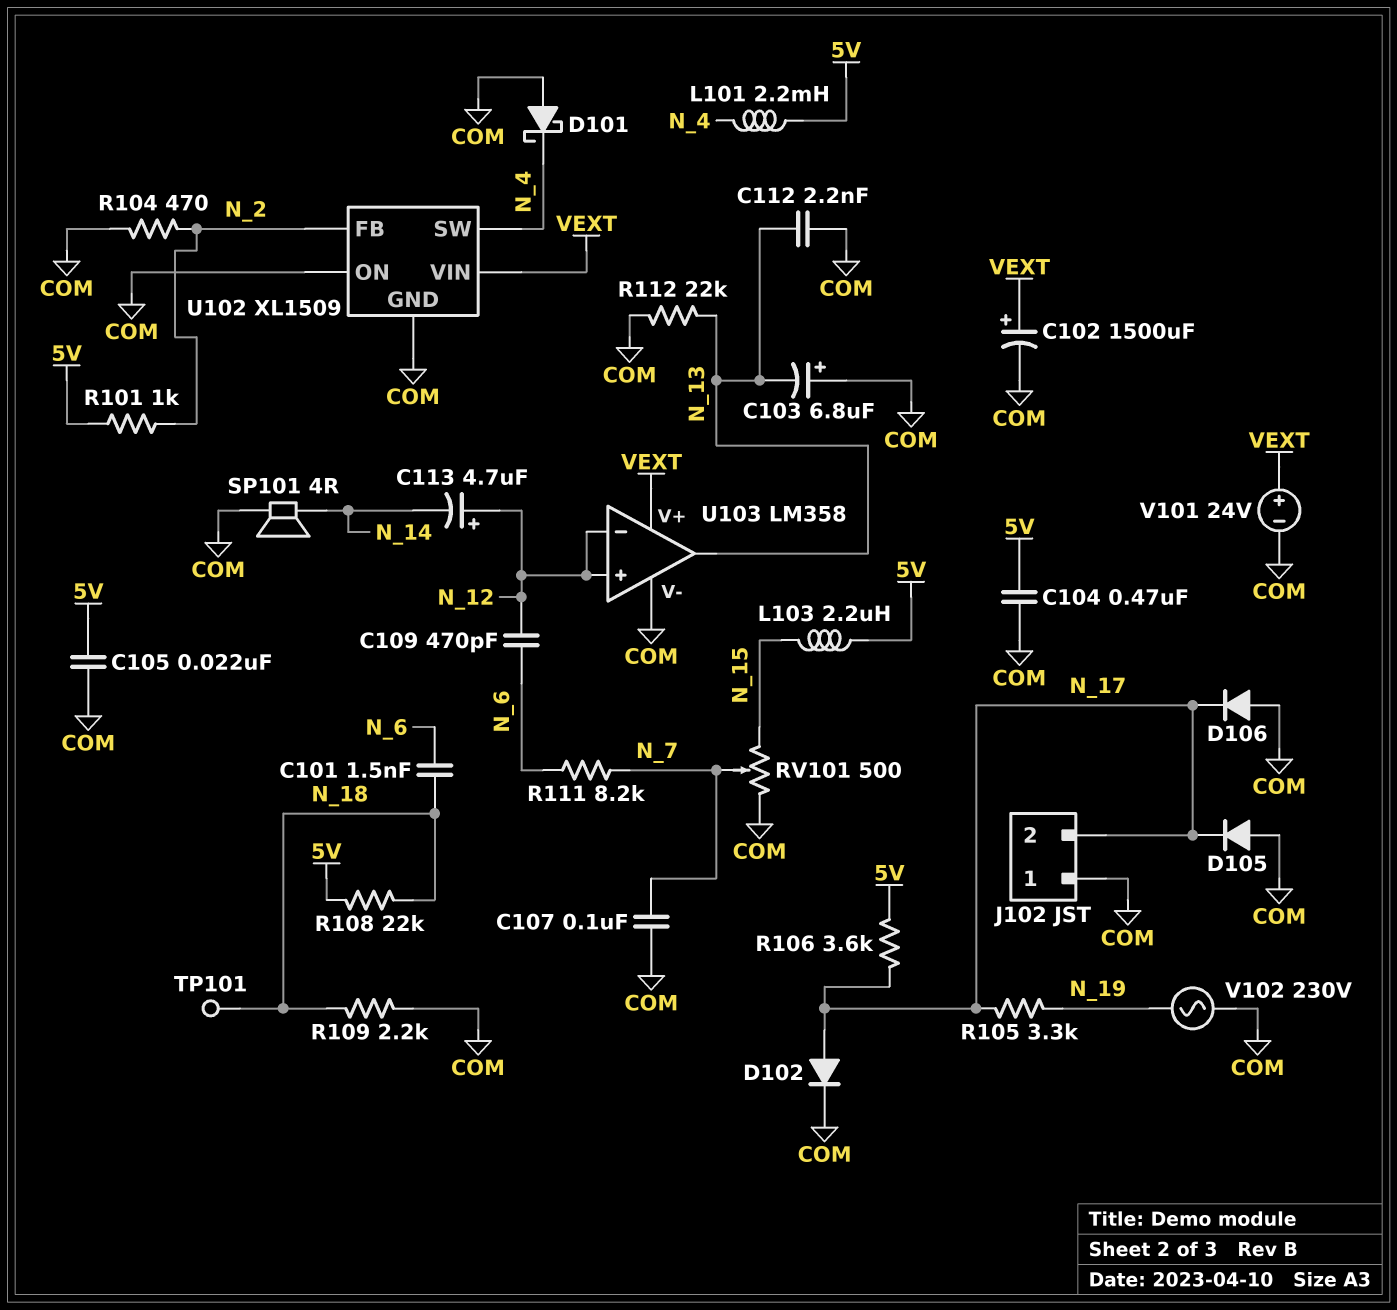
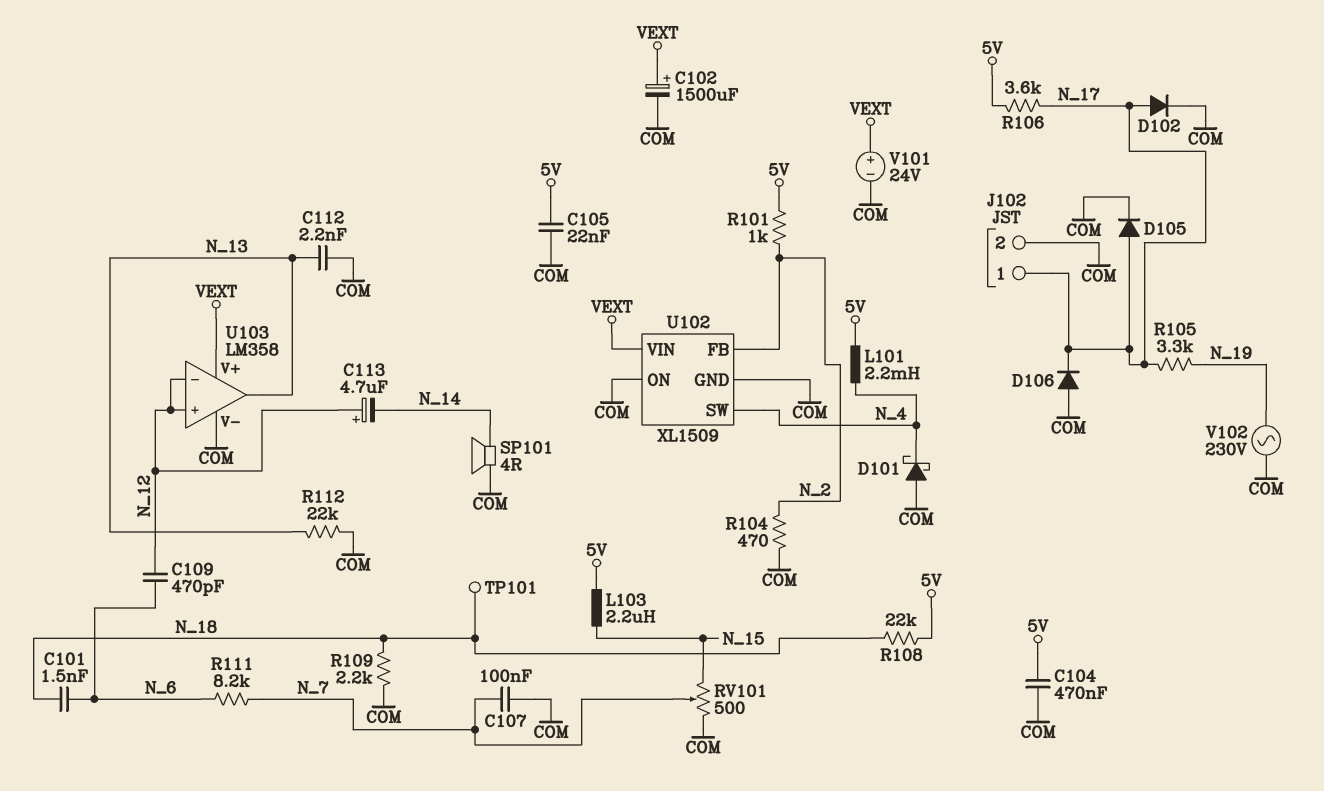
C103: 6.8uF (plus COM, minus N_13) -> none
D105: diode (A COM, K N_17) -> diode (A N_17, K COM)
J102 pin 1: COM -> N_17
J102 pin 2: N_17 -> COM

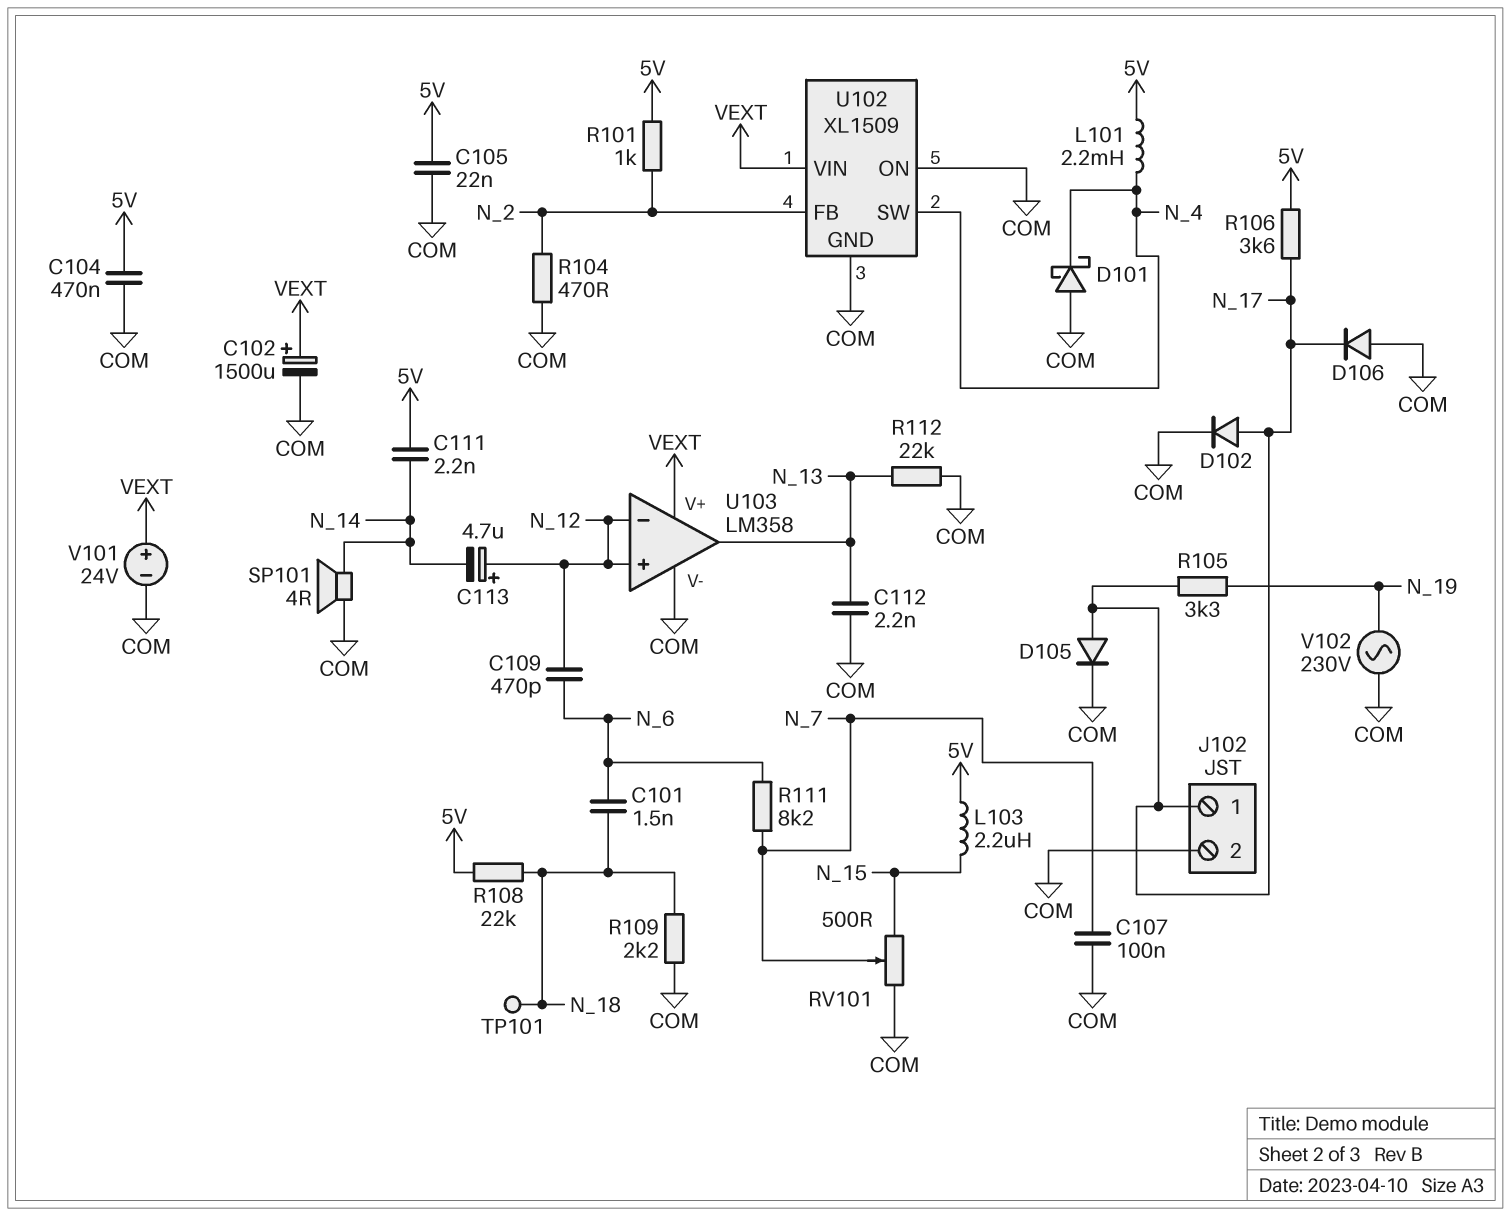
C111: none -> 2.2nF (5V, N_14)

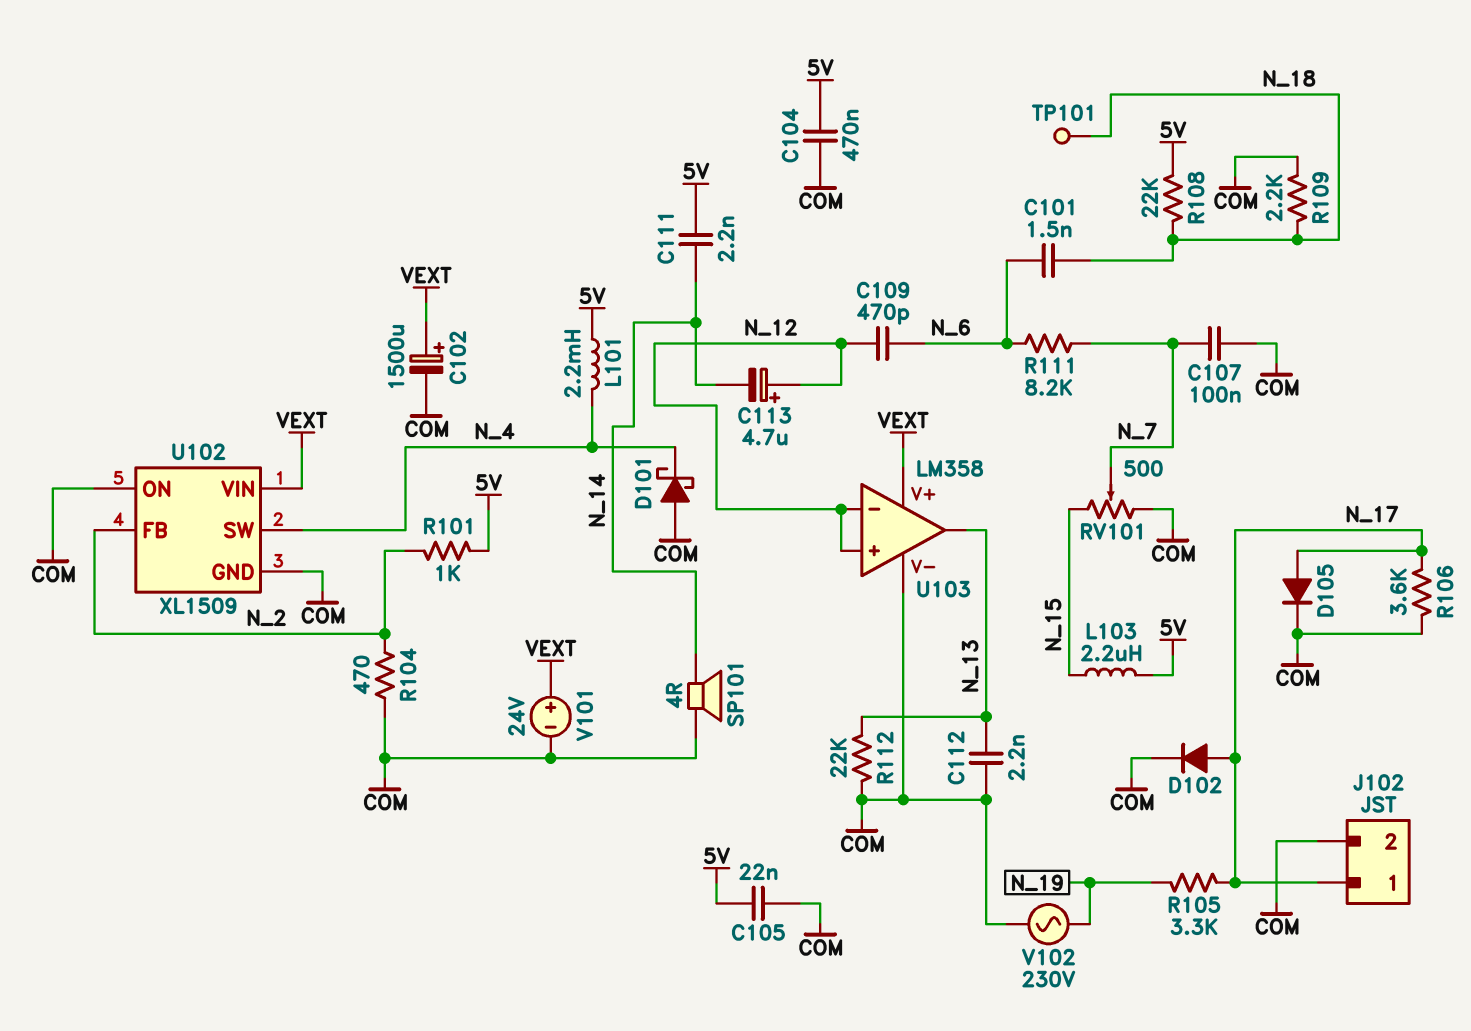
D106: diode (A COM, K N_17) -> none
R106: 3.6k (5V, N_17) -> 3.6k (COM, N_17)

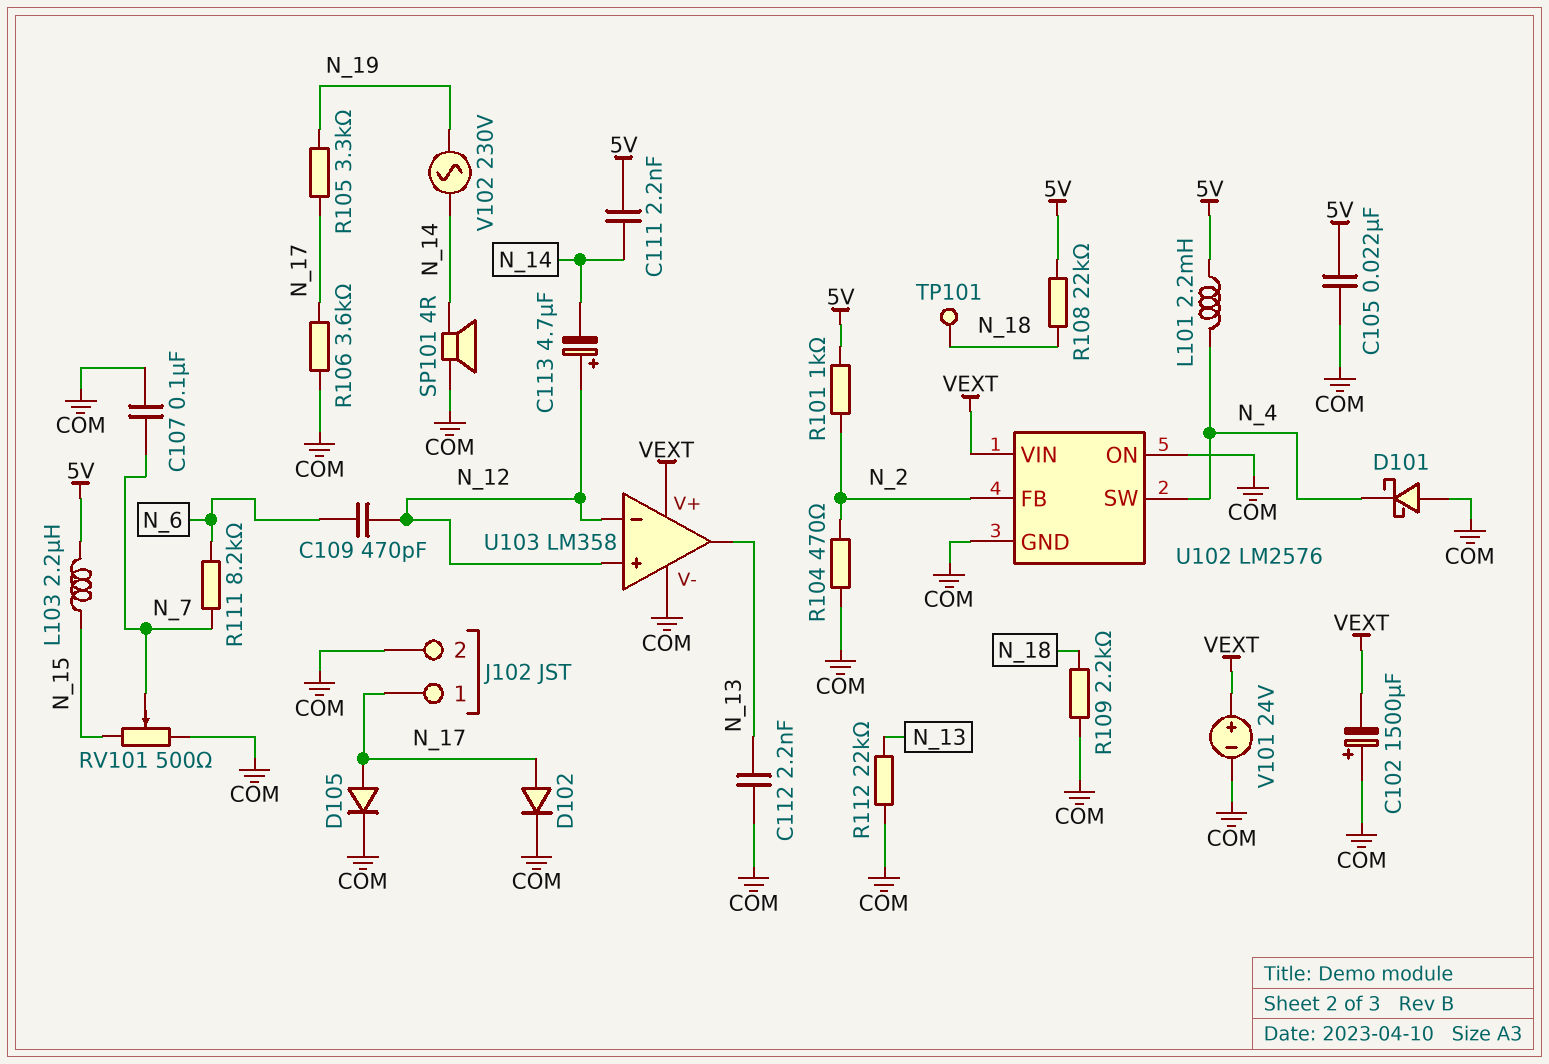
C101: 1.5nF (N_6, N_18) -> none
C102: 1500uF (plus VEXT, minus COM) -> 1500uF (plus COM, minus VEXT)
C104: 470nF (5V, COM) -> none
U102: XL1509 -> LM2576
V102: AC 230V (COM, N_19) -> AC 230V (N_14, N_19)

